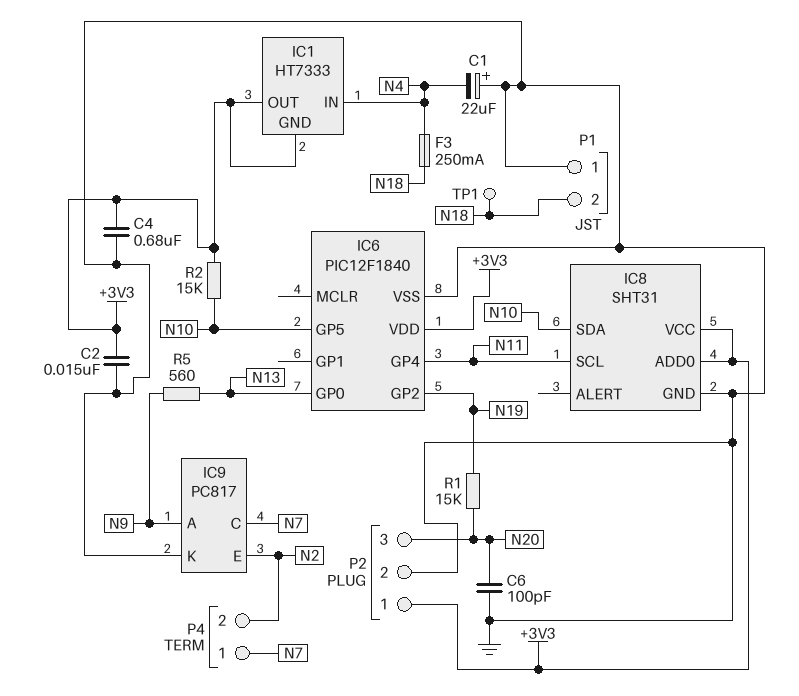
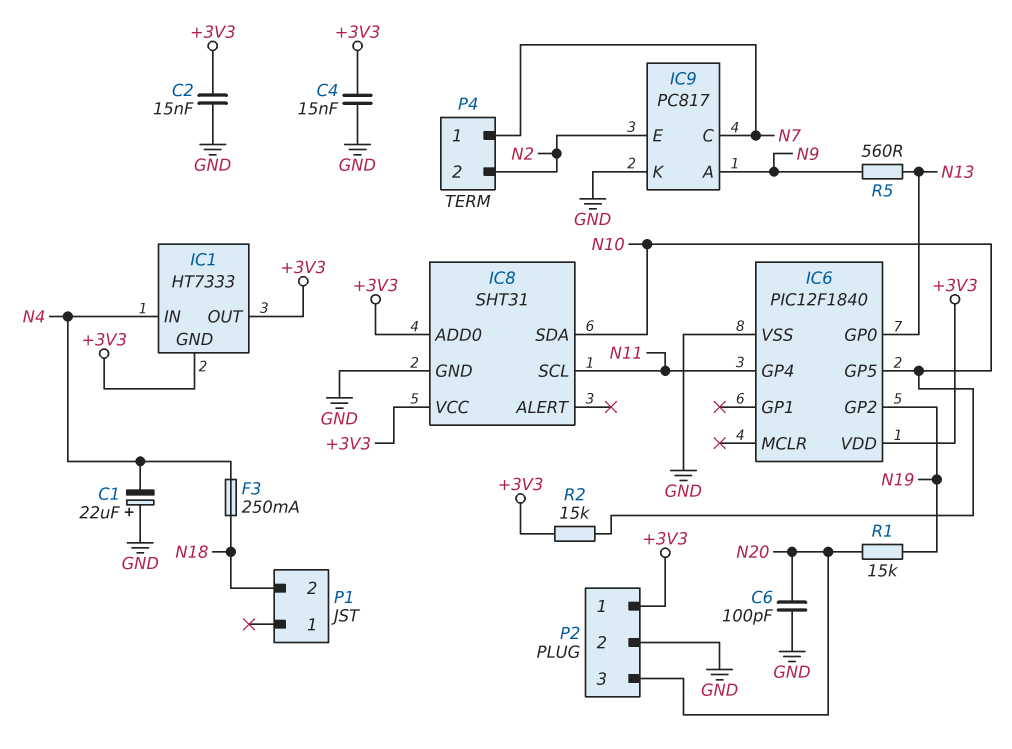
C4: 680nF (+3V3, GND) -> 15nF (+3V3, GND)
P1 pin 1: GND -> none
TP1: test point (N18) -> none

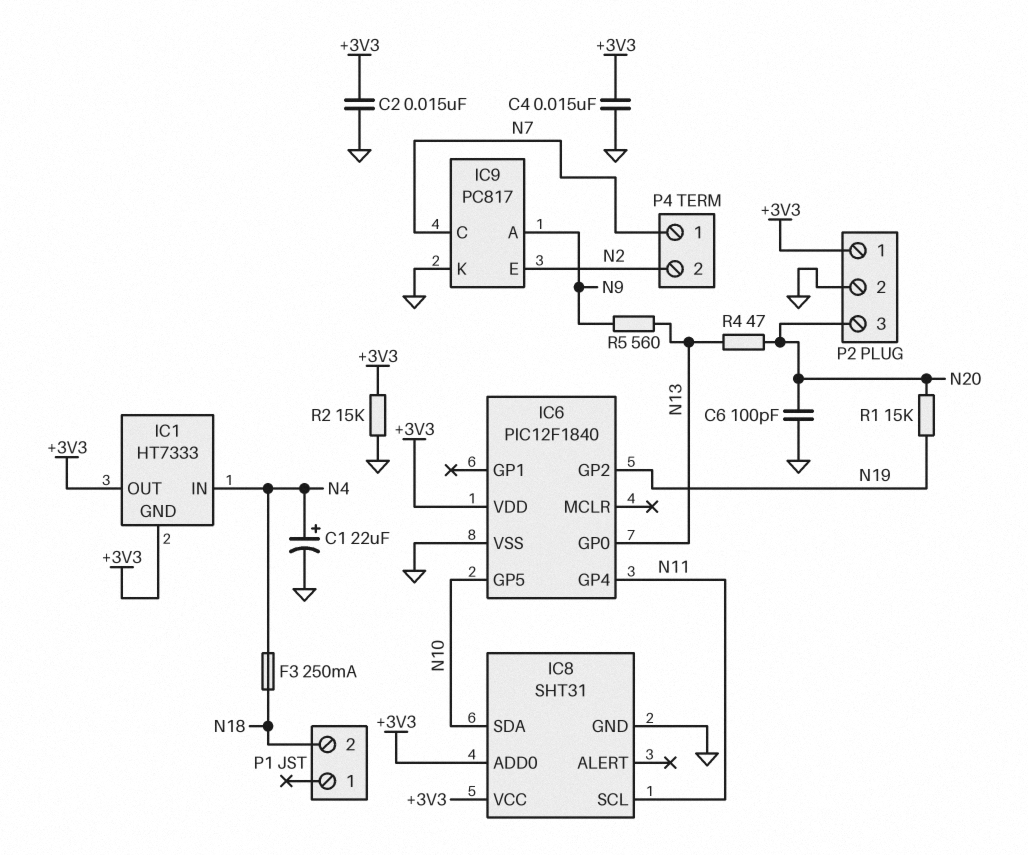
C1: 22uF (plus GND, minus N4) -> 22uF (plus N4, minus GND)
R2: 15k (+3V3, N10) -> 15k (+3V3, GND)
R4: none -> 47 (N13, N20)

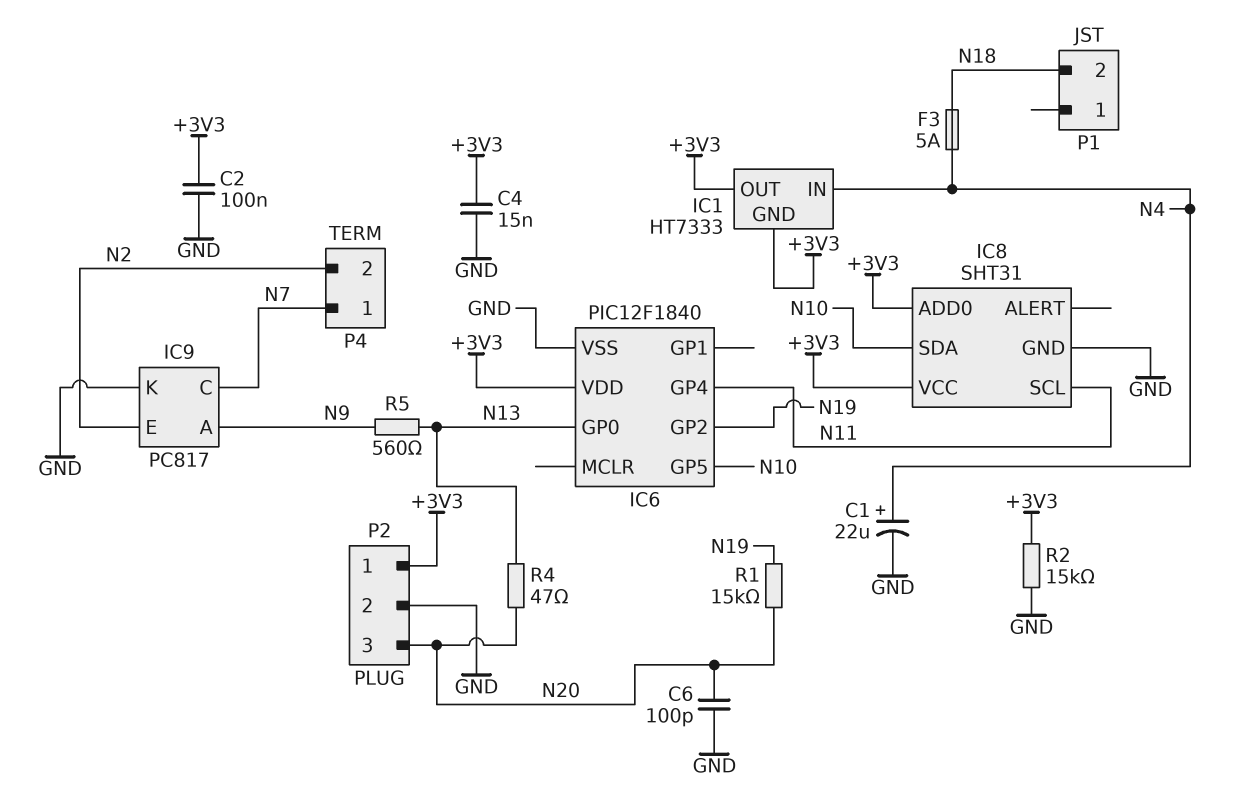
C2: 15nF (+3V3, GND) -> 100nF (+3V3, GND)
F3: 250mA (N4, N18) -> 5A (N4, N18)

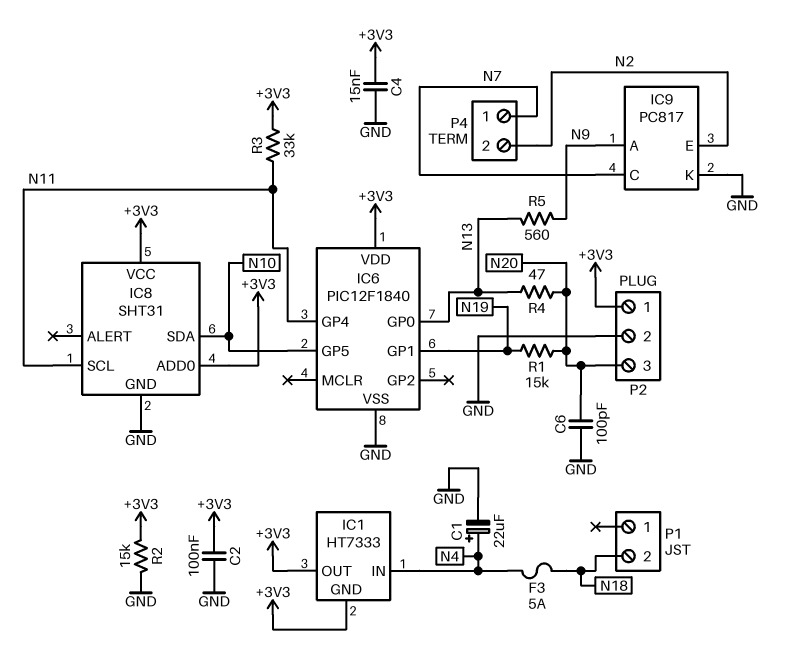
IC6 pin GP1: none -> N19
IC6 pin GP2: N19 -> none
R3: none -> 33k (+3V3, N11)

